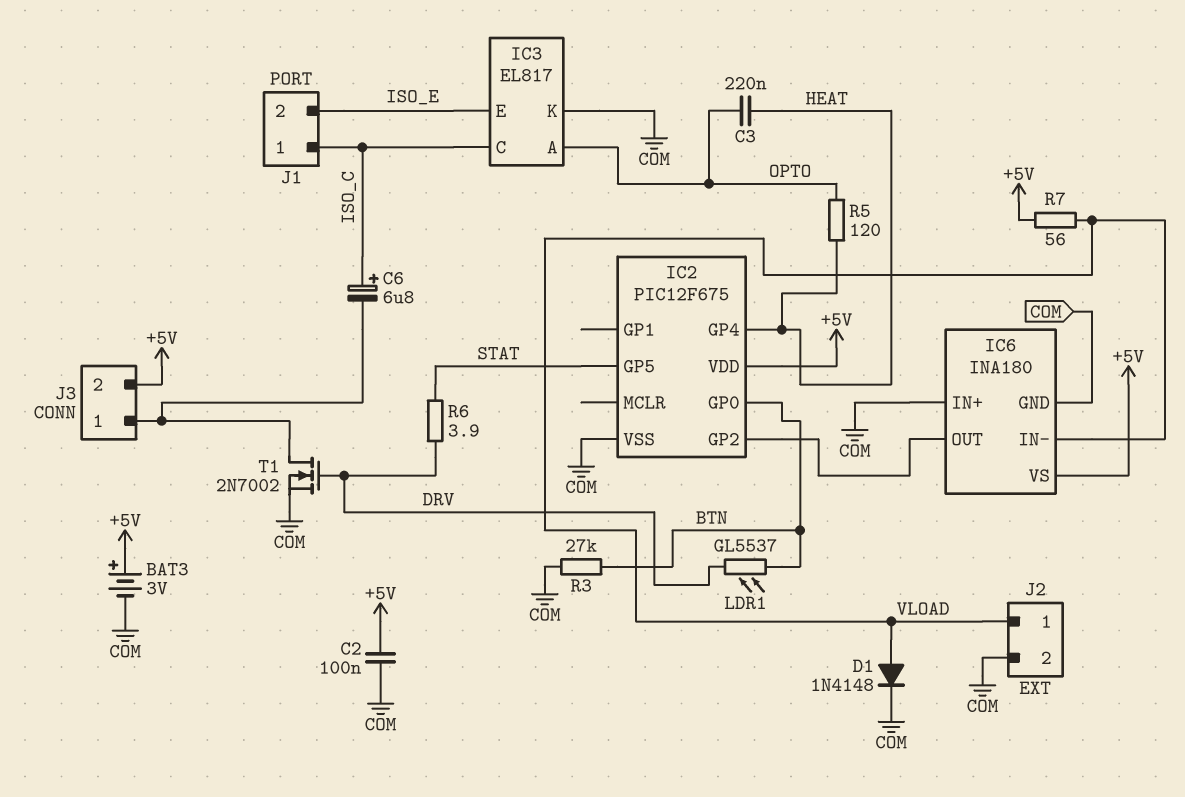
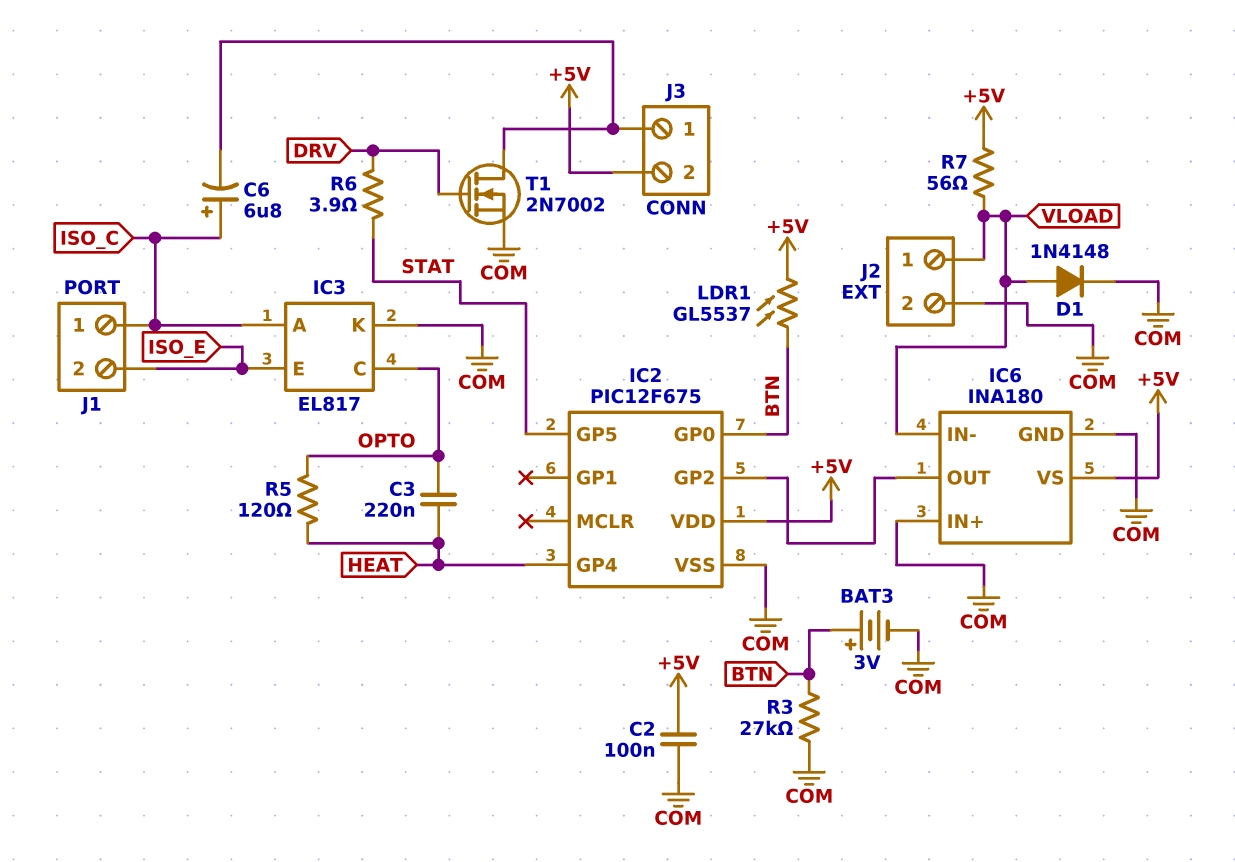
BAT3: 3V (plus +5V, minus COM) -> 3V (plus BTN, minus COM)
IC3 pin A: OPTO -> ISO_C
IC3 pin C: ISO_C -> OPTO
LDR1: GL5537 (BTN, DRV) -> GL5537 (+5V, BTN)

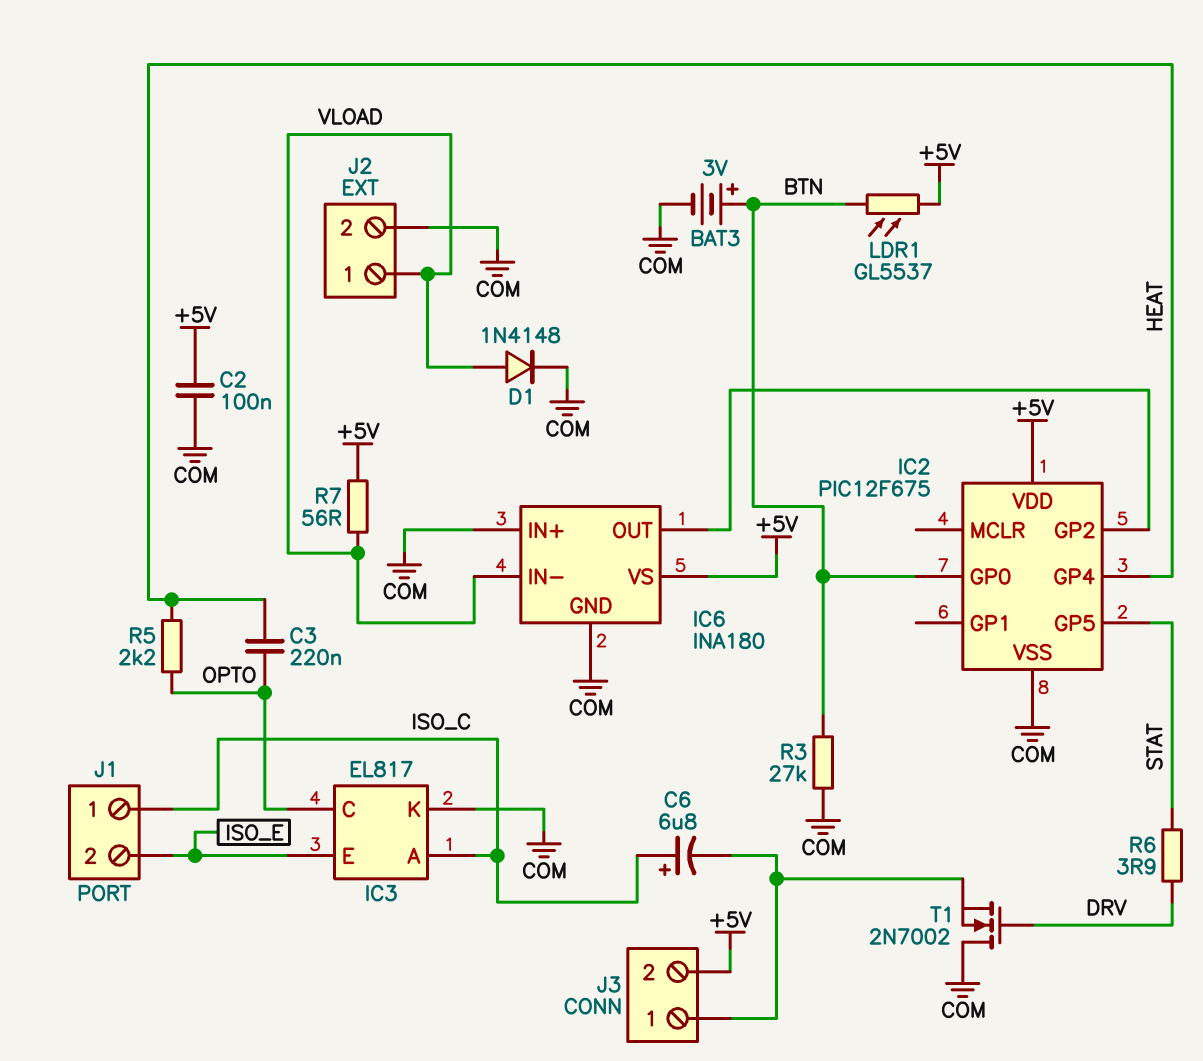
R5: 120 (HEAT, OPTO) -> 2.2k (HEAT, OPTO)
T1: NMOS 2N7002 (G DRV, D J3/1, S COM) -> NMOS 2N7002 (G DRV, D COM, S J3/1)

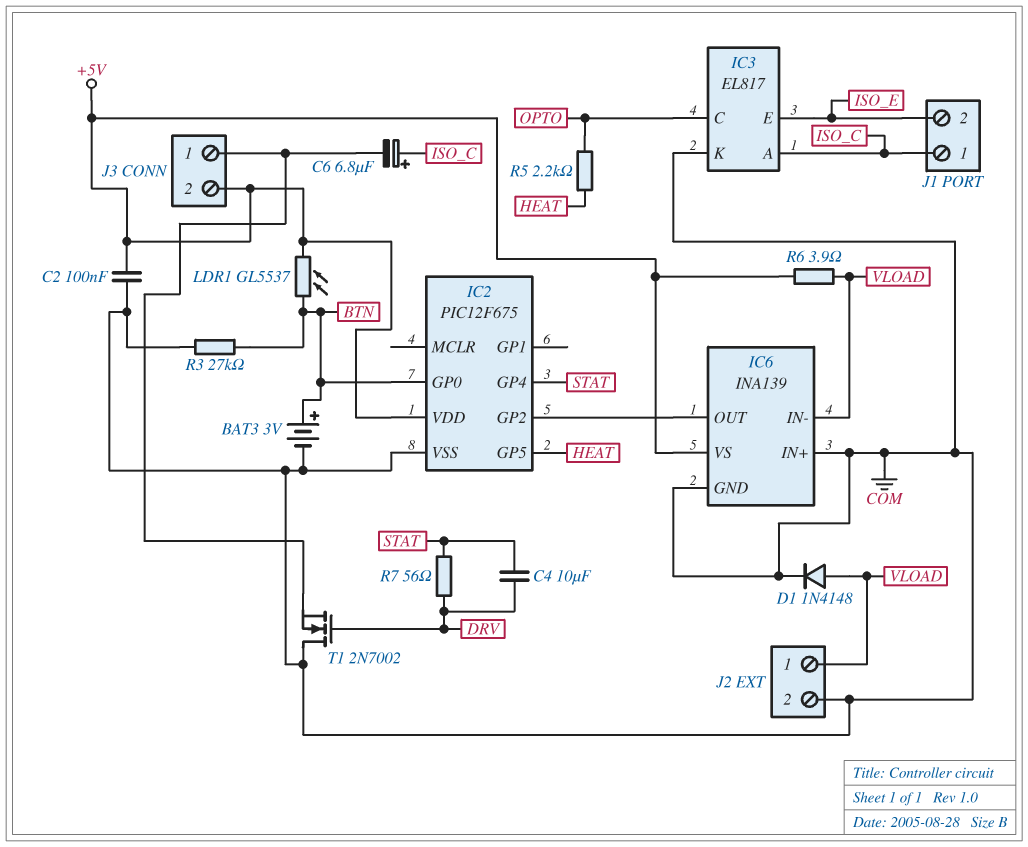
C3: 220nF (HEAT, OPTO) -> none
C4: none -> 10uF (DRV, STAT)
IC2 pin GP4: HEAT -> STAT
IC2 pin GP5: STAT -> HEAT
IC6: INA180 -> INA139
R6: 3.9 (DRV, STAT) -> 3.9 (+5V, VLOAD)
R7: 56 (+5V, VLOAD) -> 56 (DRV, STAT)

